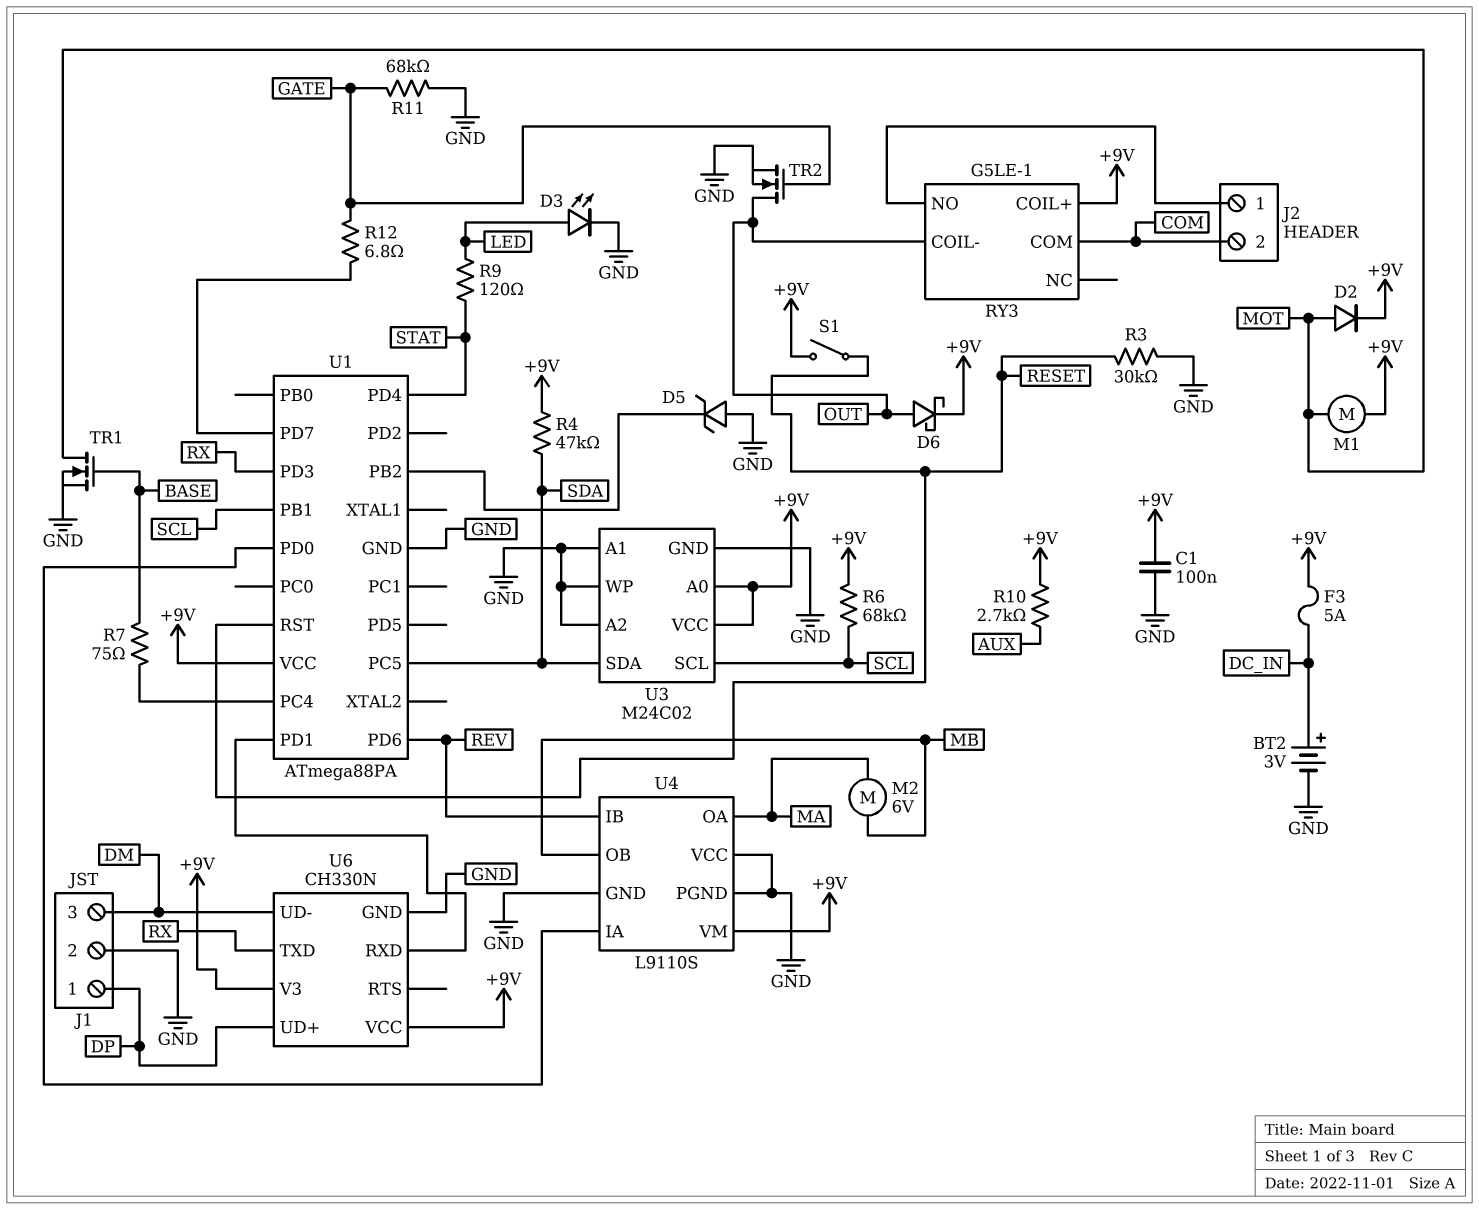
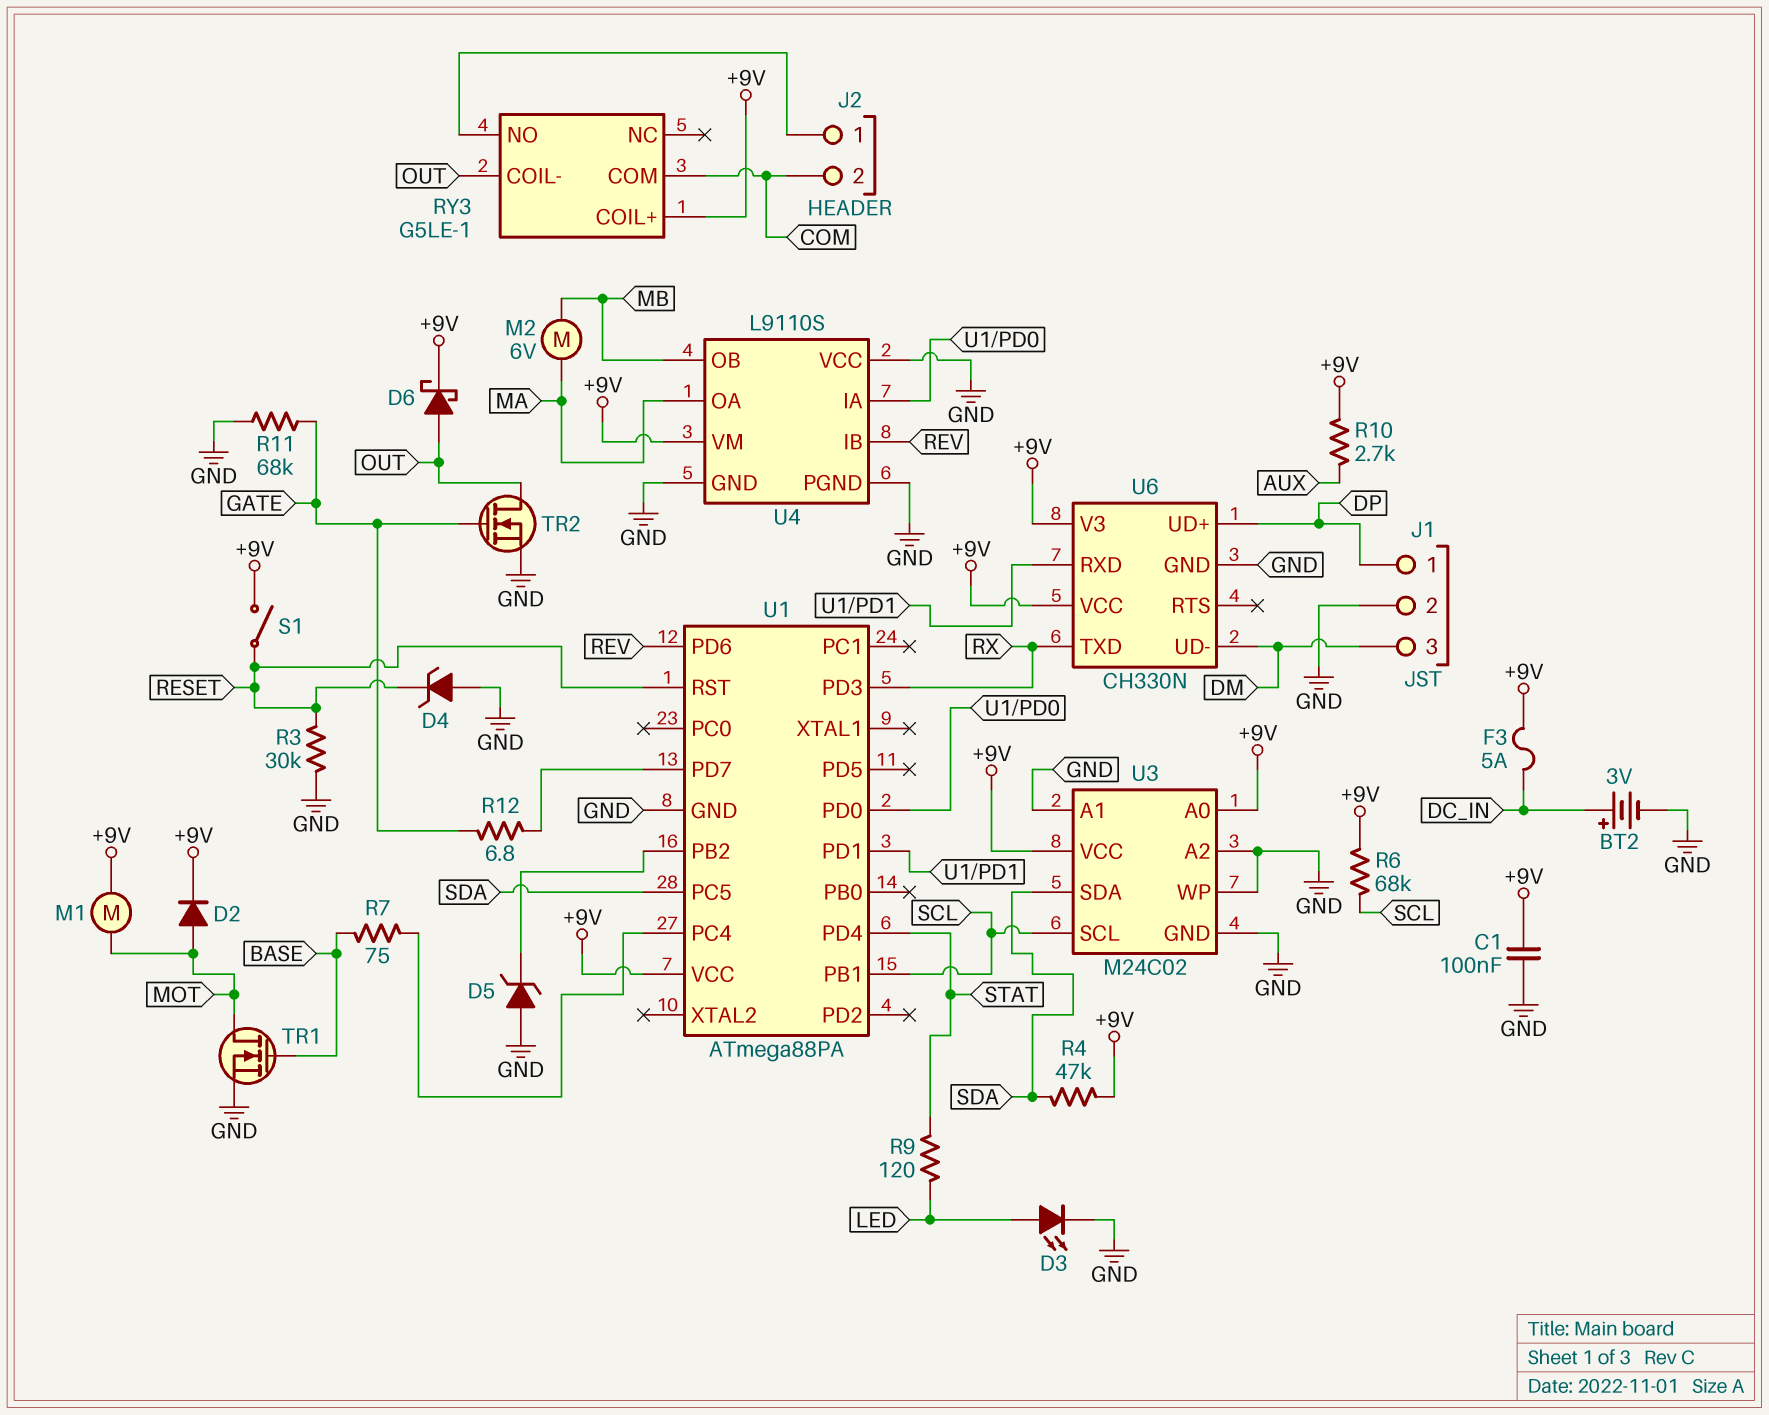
D4: none -> zener (A GND, K RESET)

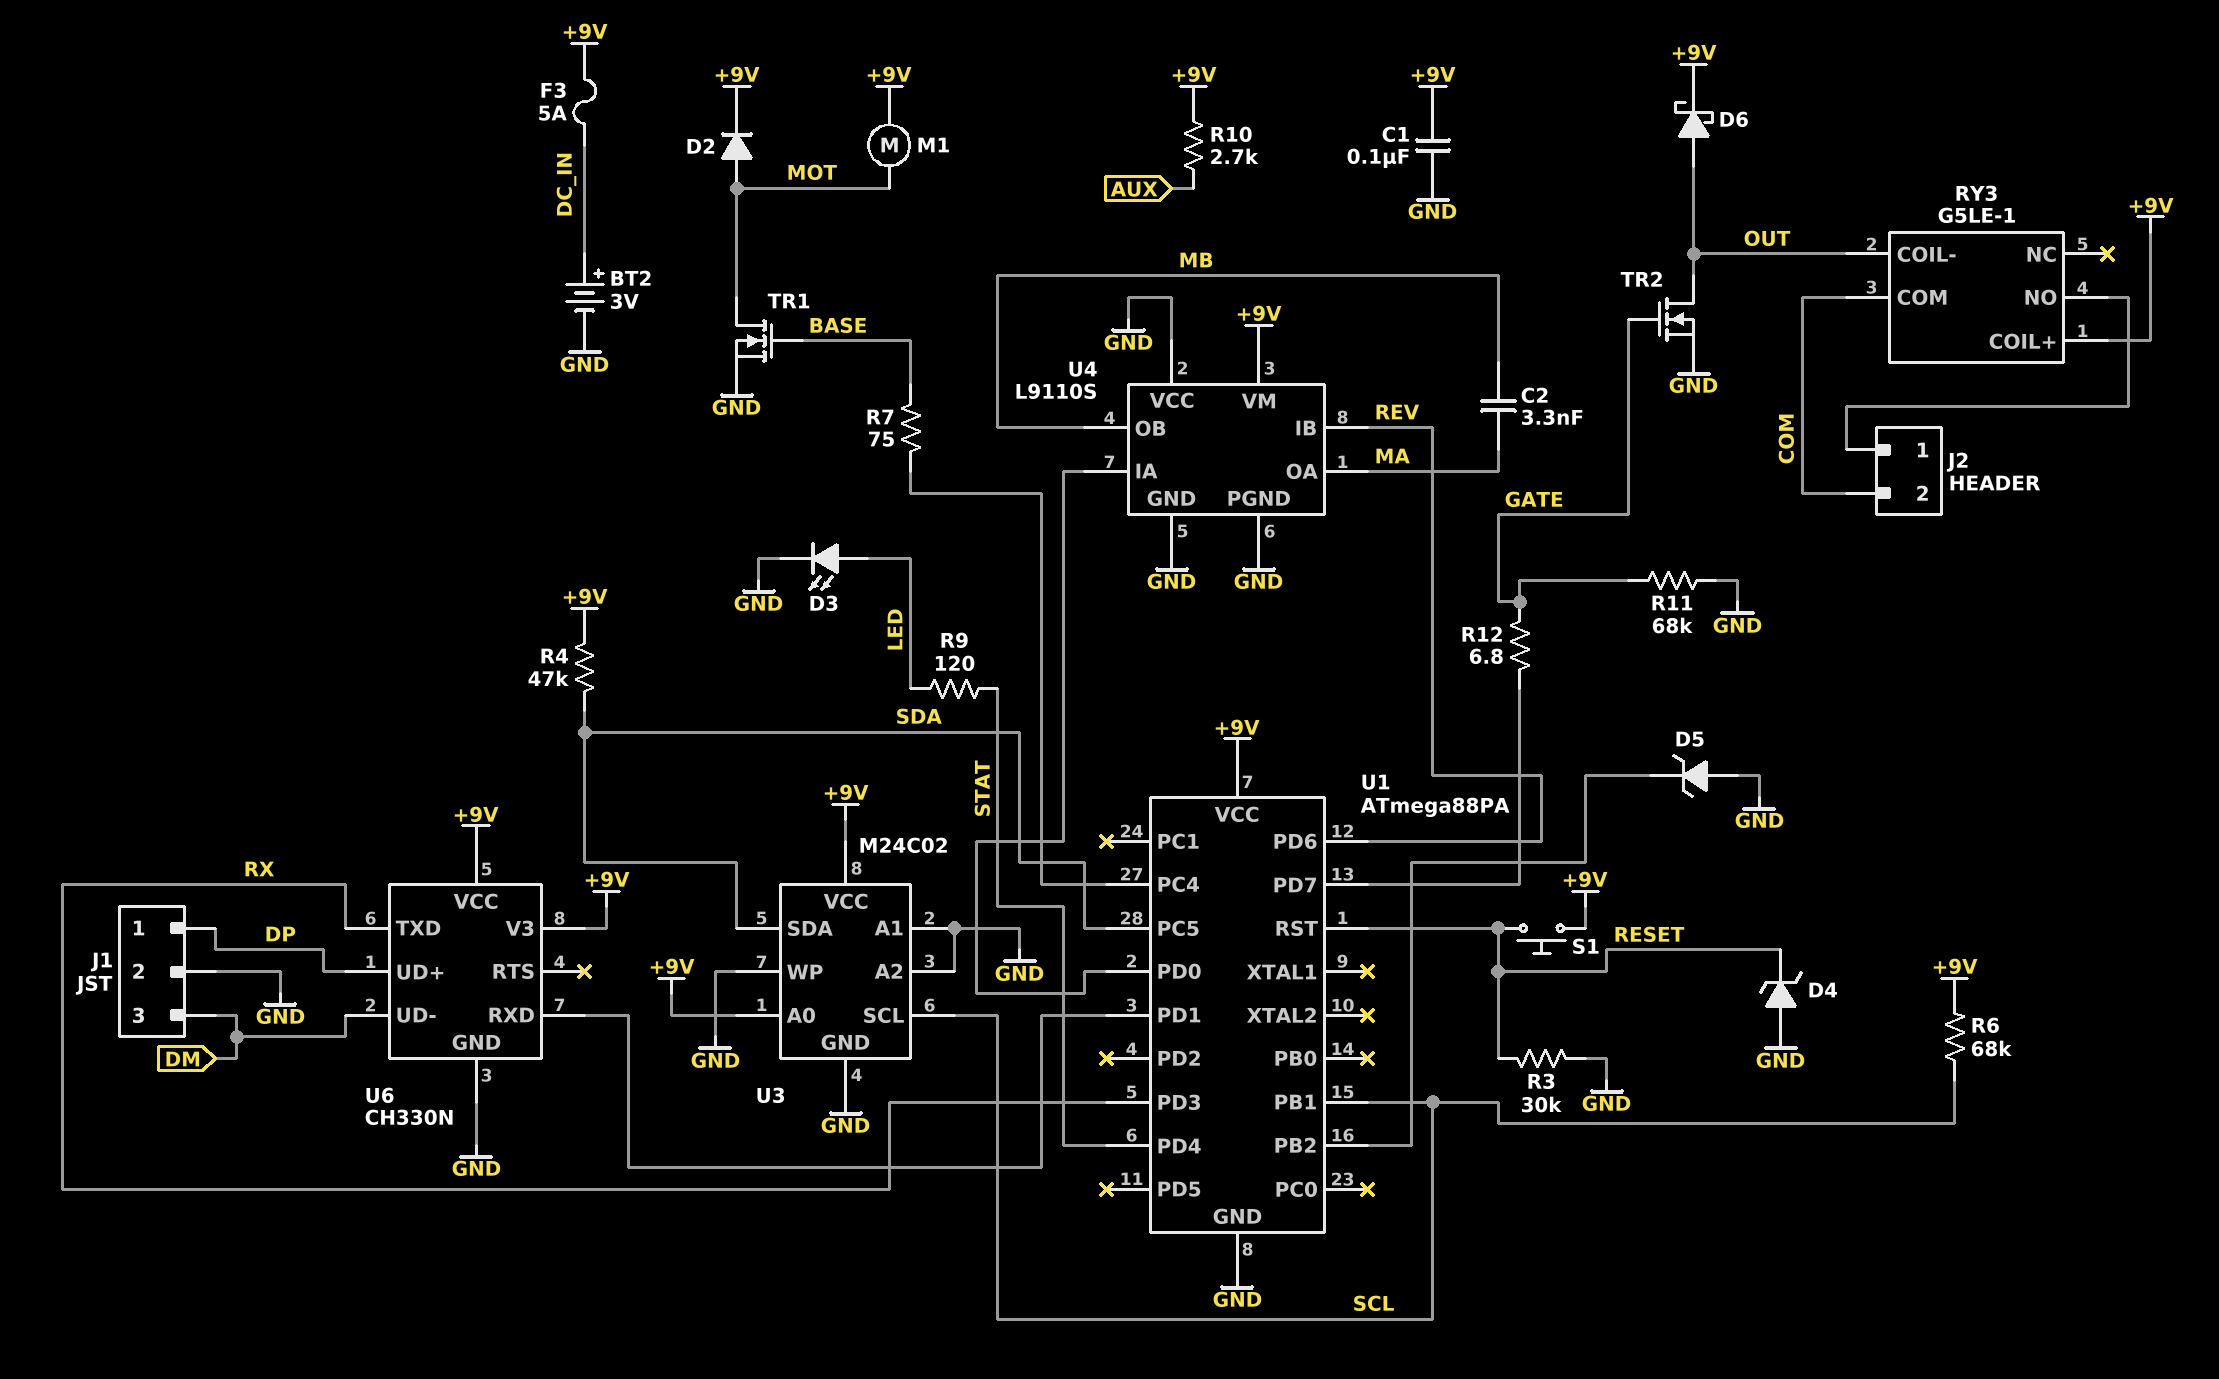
C2: none -> 3.3nF (MA, MB)
M2: motor 6V (MA, MB) -> none
S1: switch (+9V, RESET) -> button (+9V, RESET)

